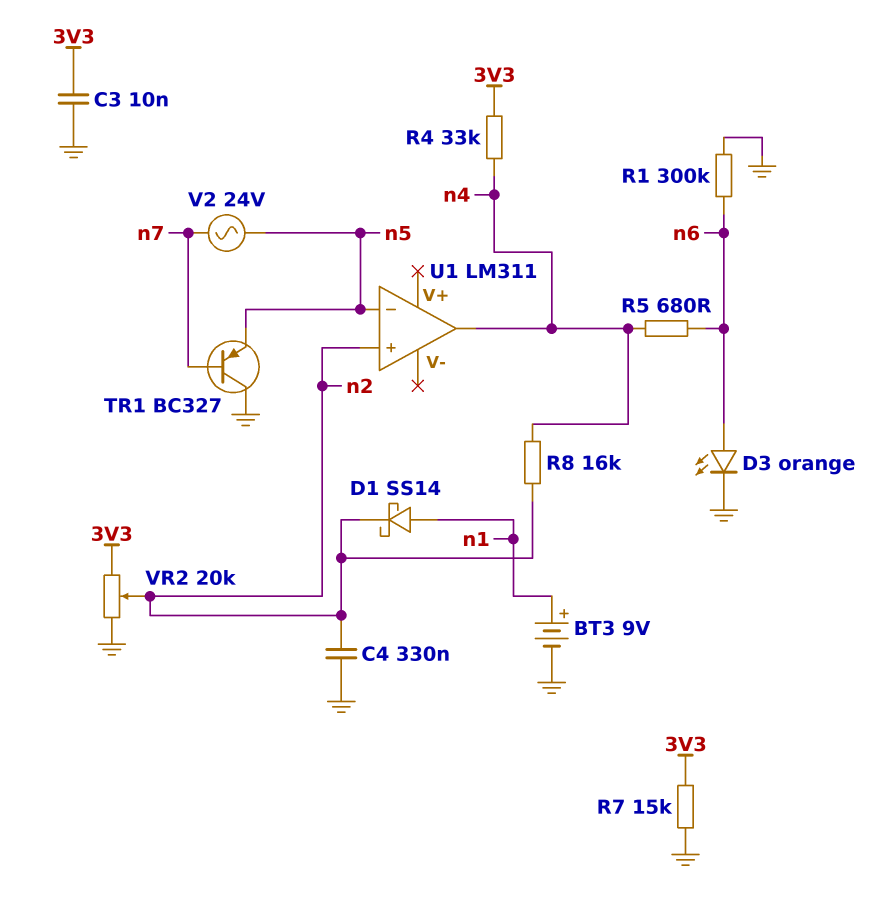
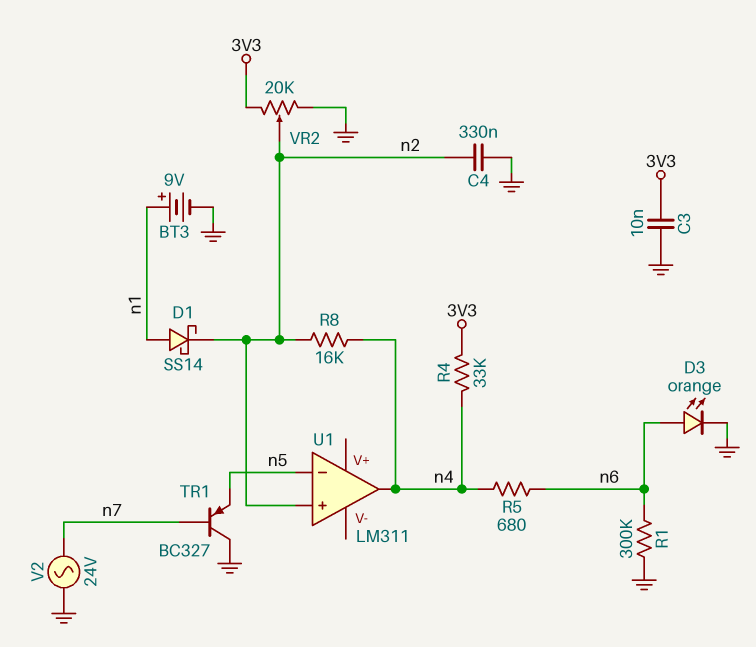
R7: 15k (3V3, GND) -> none
V2: AC 24V (n5, n7) -> AC 24V (GND, n7)

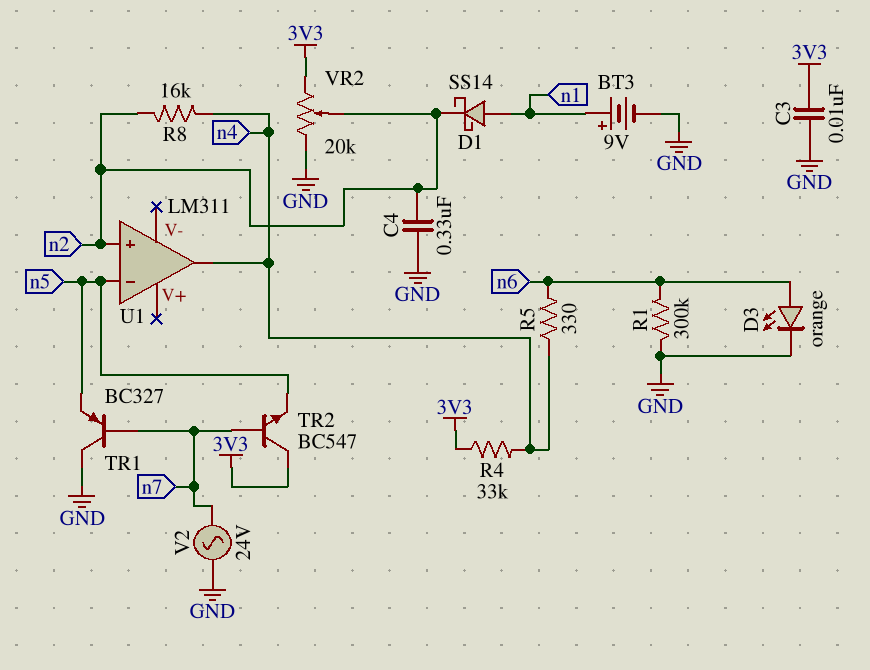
R5: 680 (n4, n6) -> 330 (n4, n6)
TR2: none -> NPN BC547 (B n7, C 3V3, E n5)

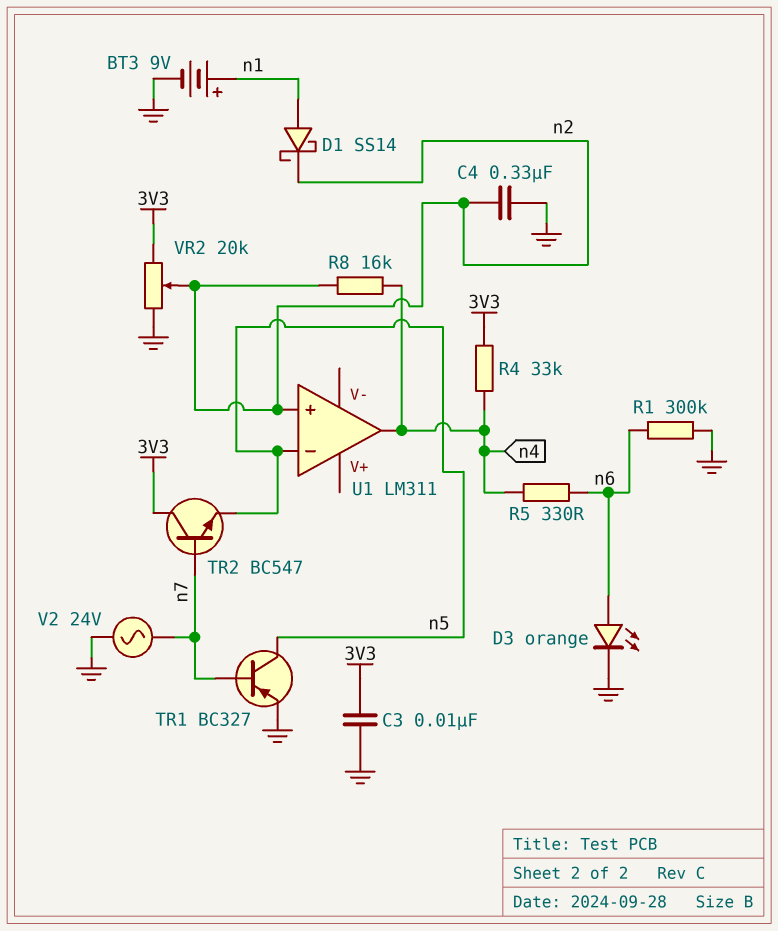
TR1: PNP BC327 (B n7, C GND, E n5) -> PNP BC327 (B n7, C n5, E GND)

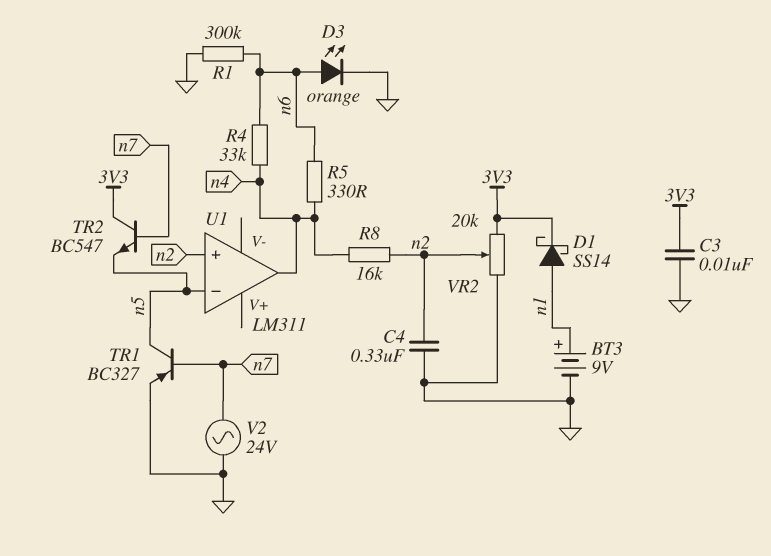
D1: schottky SS14 (A n1, K n2) -> schottky SS14 (A n1, K 3V3)
R4: 33k (3V3, n4) -> 33k (n4, n6)

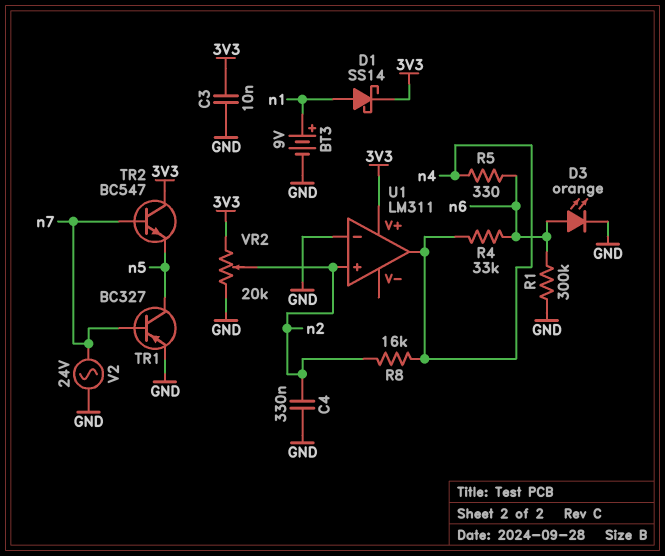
U1 pin V+: none -> 3V3
U1 pin in-: n5 -> GND

